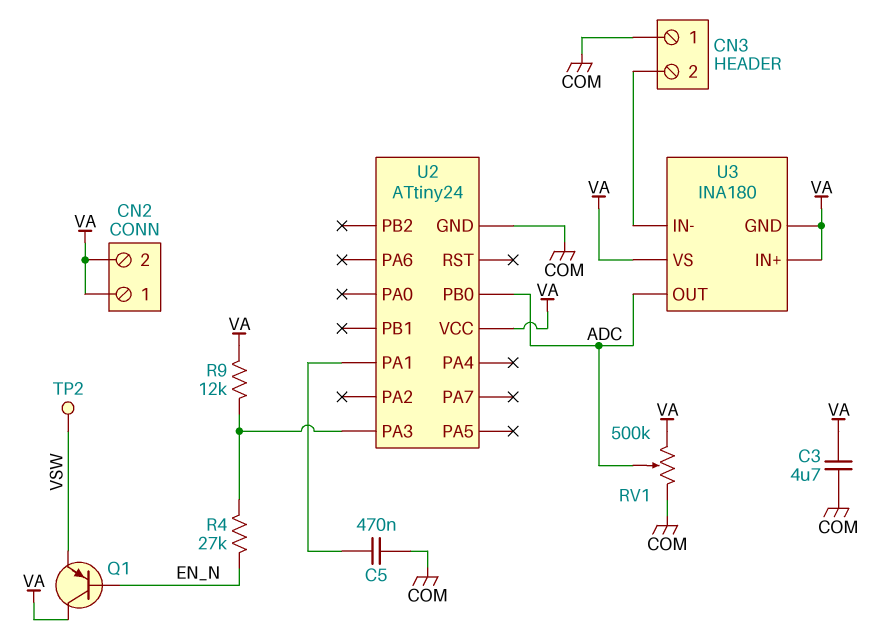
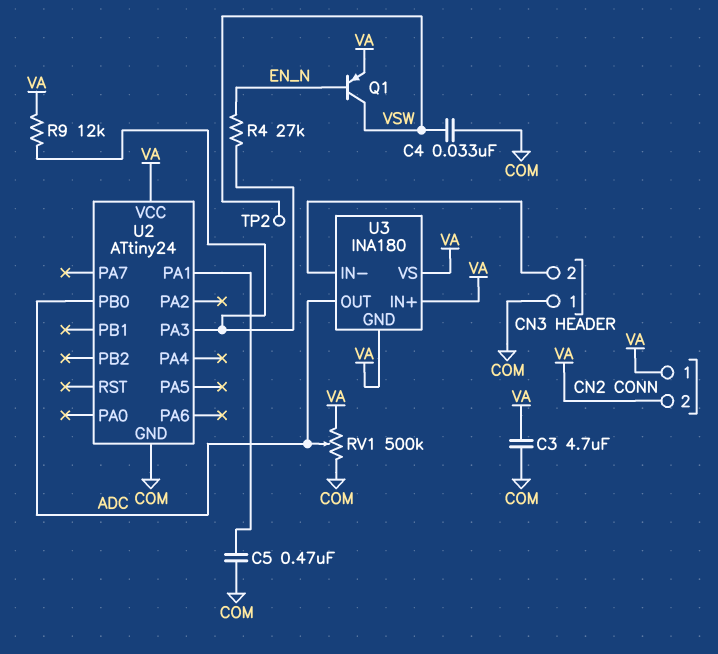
C4: none -> 33nF (COM, VSW)
Q1: PNP (B EN_N, C VA, E VSW) -> PNP (B EN_N, C VSW, E VA)

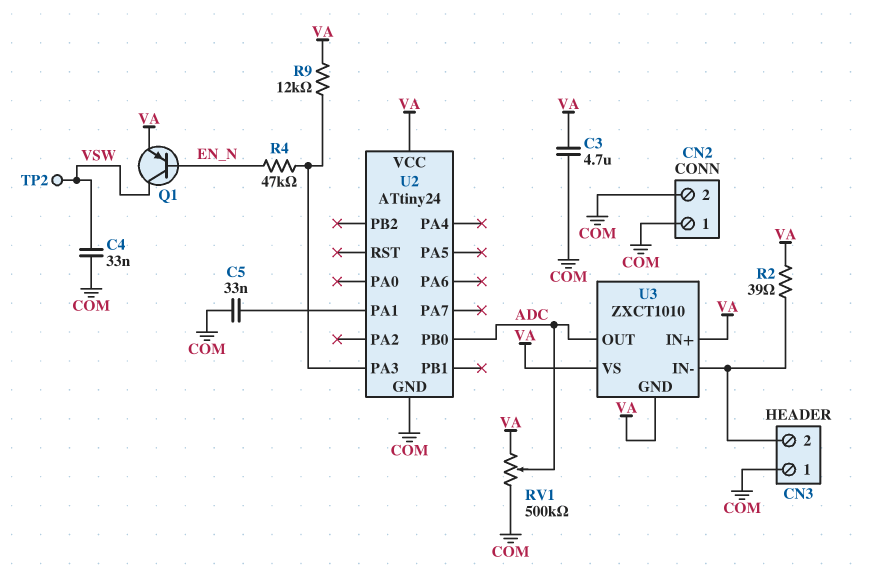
C5: 470nF (COM, U2/PA1) -> 33nF (COM, U2/PA1)
CN2 pin 1: VA -> COM
CN2 pin 2: VA -> COM
R2: none -> 39 (CN3/2, VA)
R4: 27k (EN_N, U2/PA3) -> 47k (EN_N, U2/PA3)
U3: INA180 -> ZXCT1010

